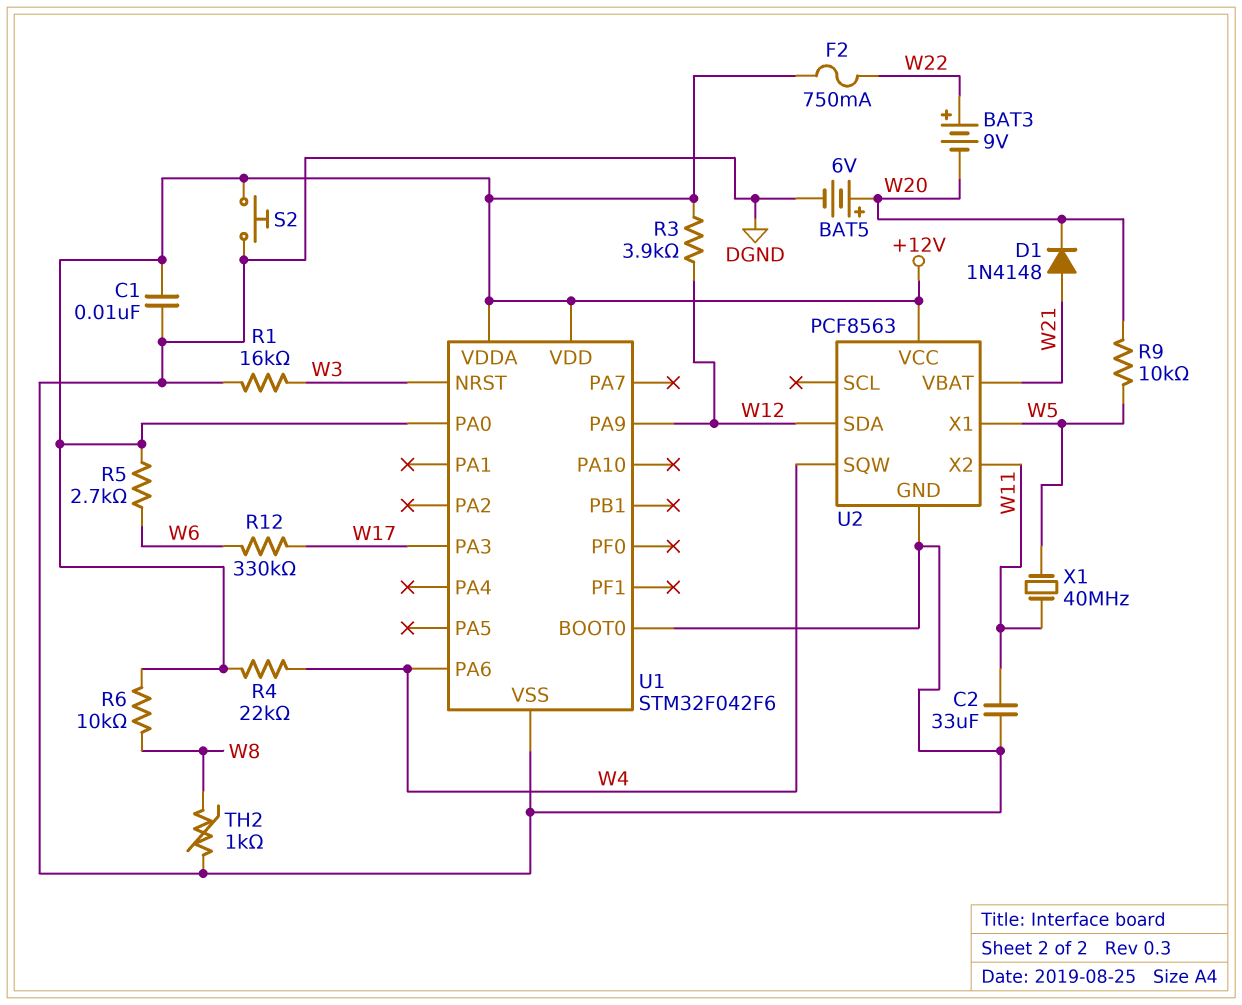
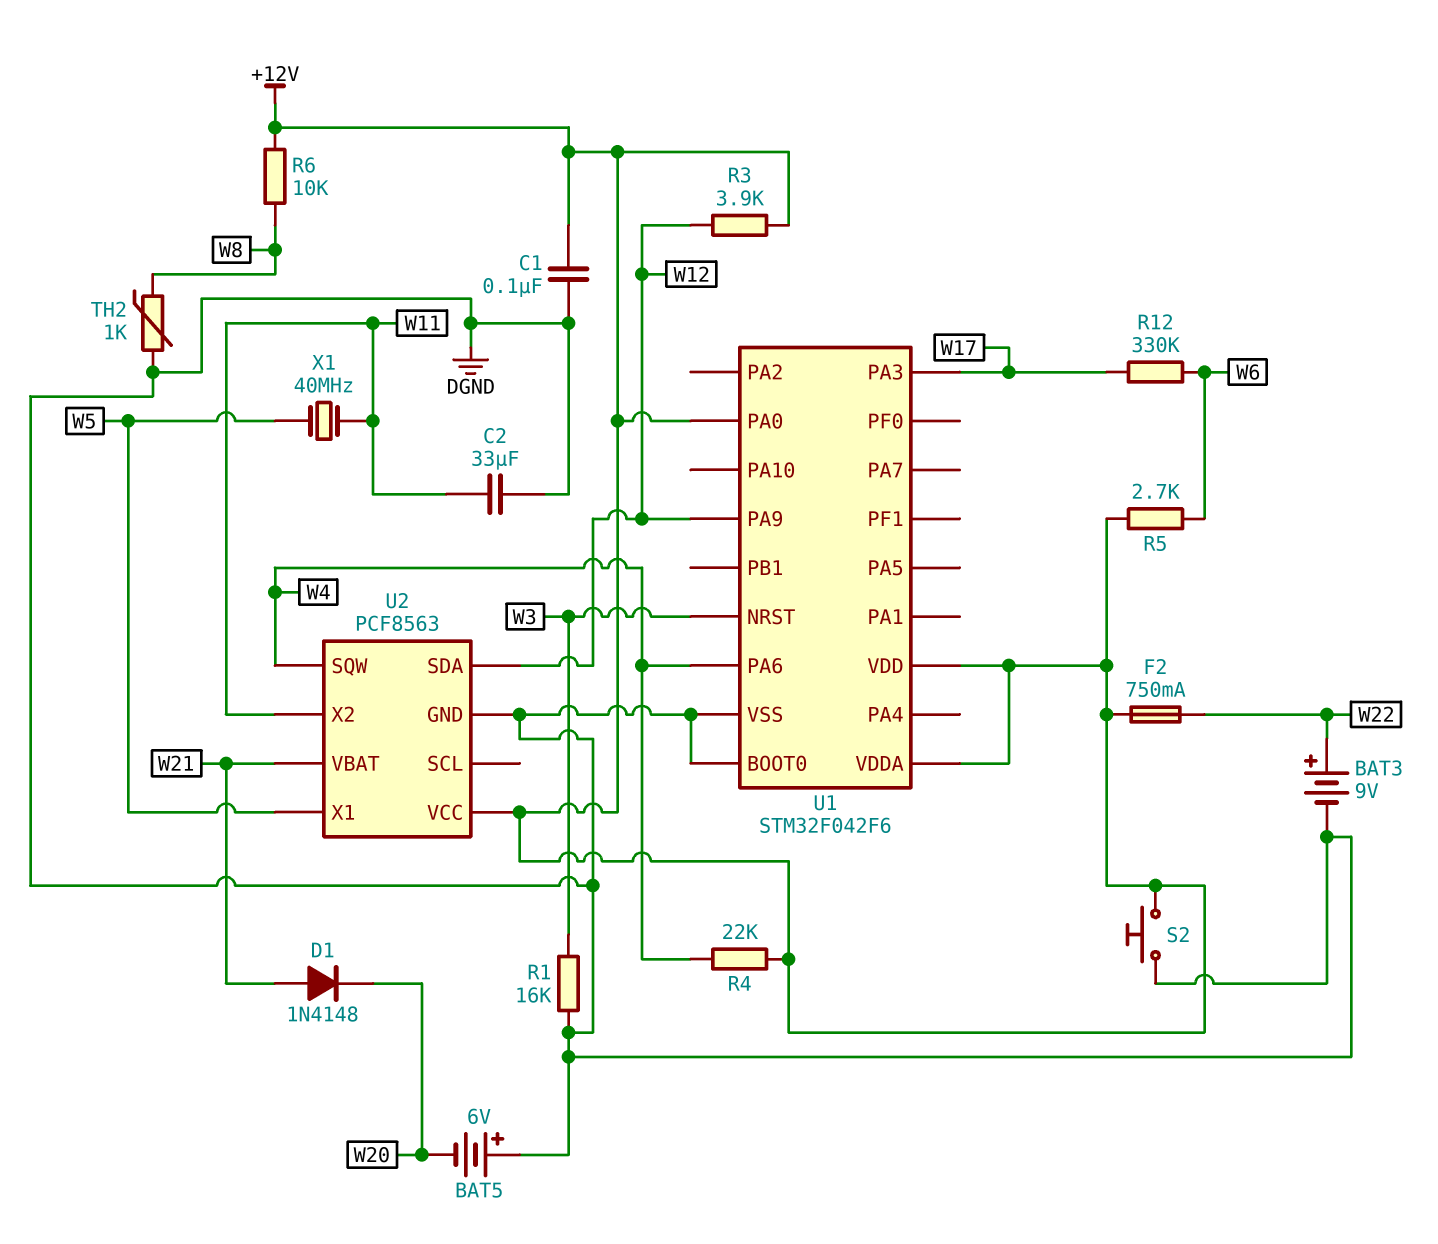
BAT3: 9V (plus W22, minus W20) -> 9V (plus W22, minus DGND)
BAT5: 6V (plus W20, minus DGND) -> 6V (plus DGND, minus W20)
C1: 10nF (+12V, DGND) -> 100nF (+12V, DGND)
R9: 10k (W5, W20) -> none

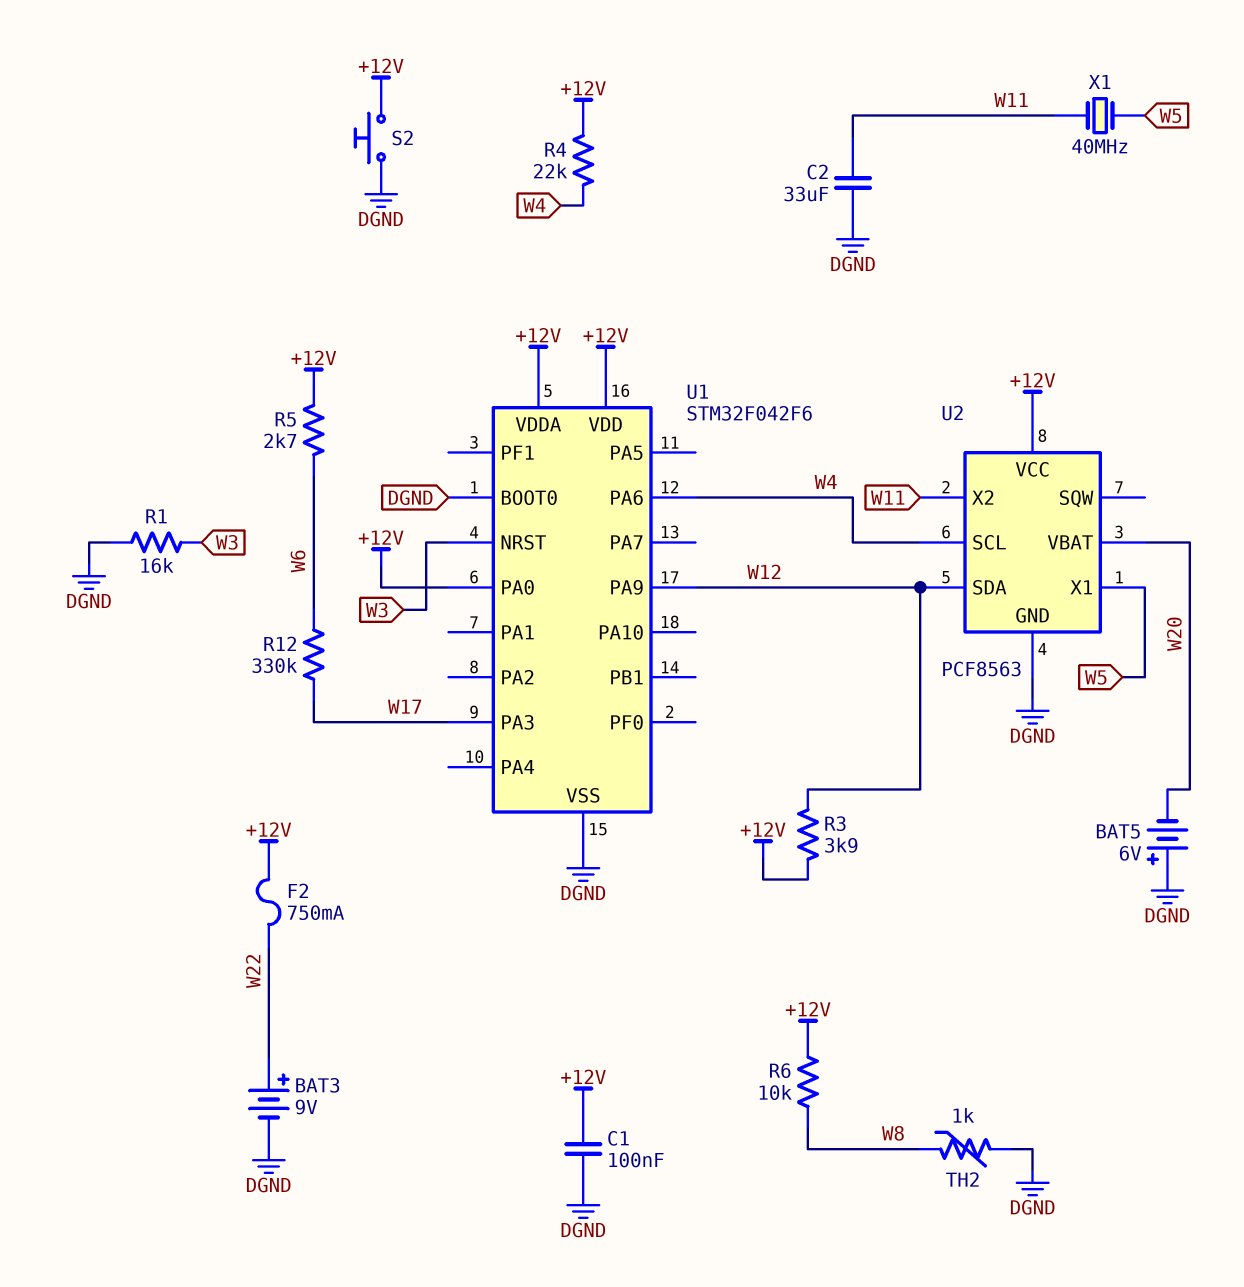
D1: diode 1N4148 (A W21, K W20) -> none
U2 pin SCL: none -> W4
U2 pin SQW: W4 -> none
U2 pin VBAT: W21 -> W20

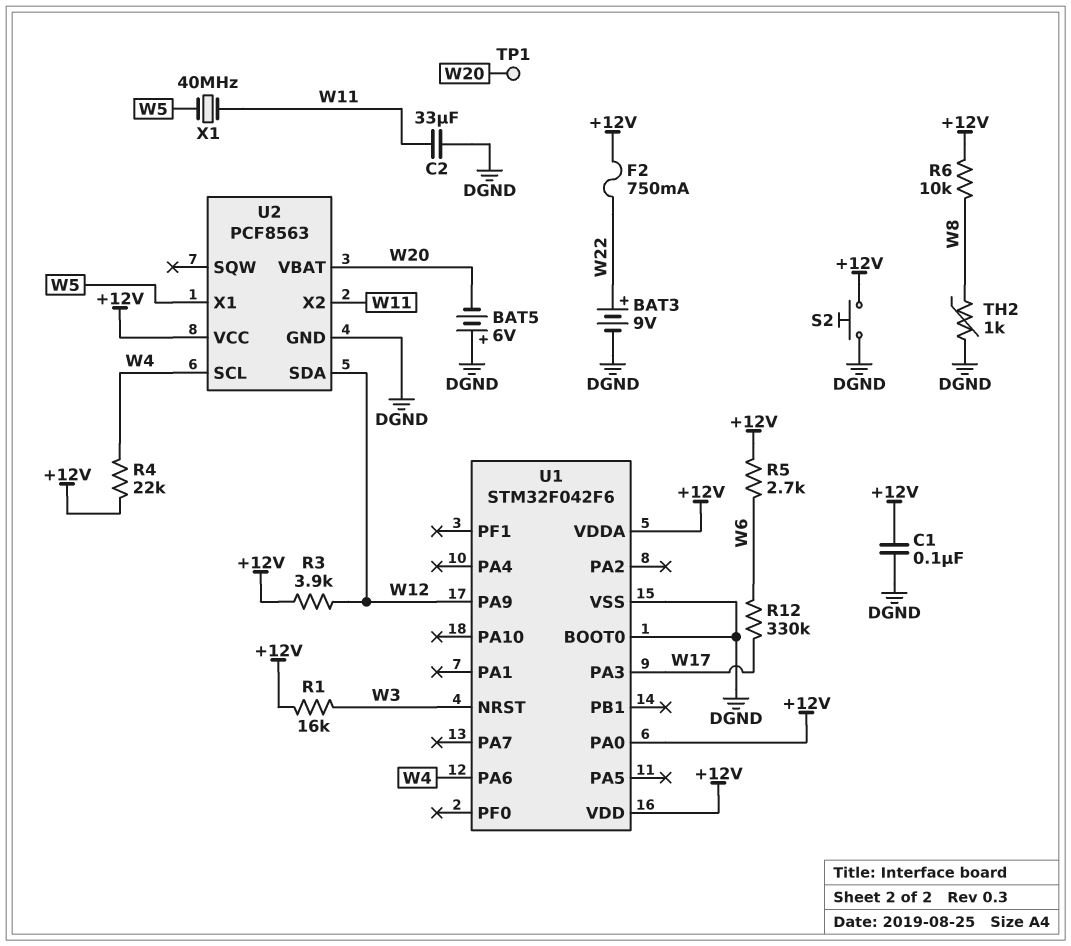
R1: 16k (DGND, W3) -> 16k (+12V, W3)
TP1: none -> test point (W20)

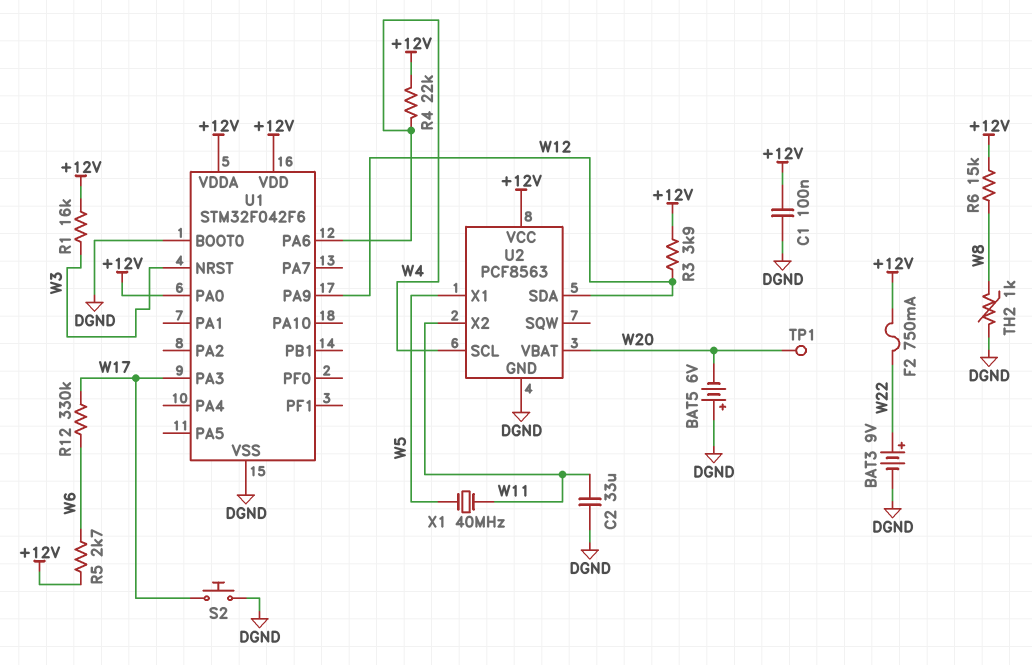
R6: 10k (+12V, W8) -> 15k (+12V, W8)
S2: button (+12V, DGND) -> button (DGND, W17)

